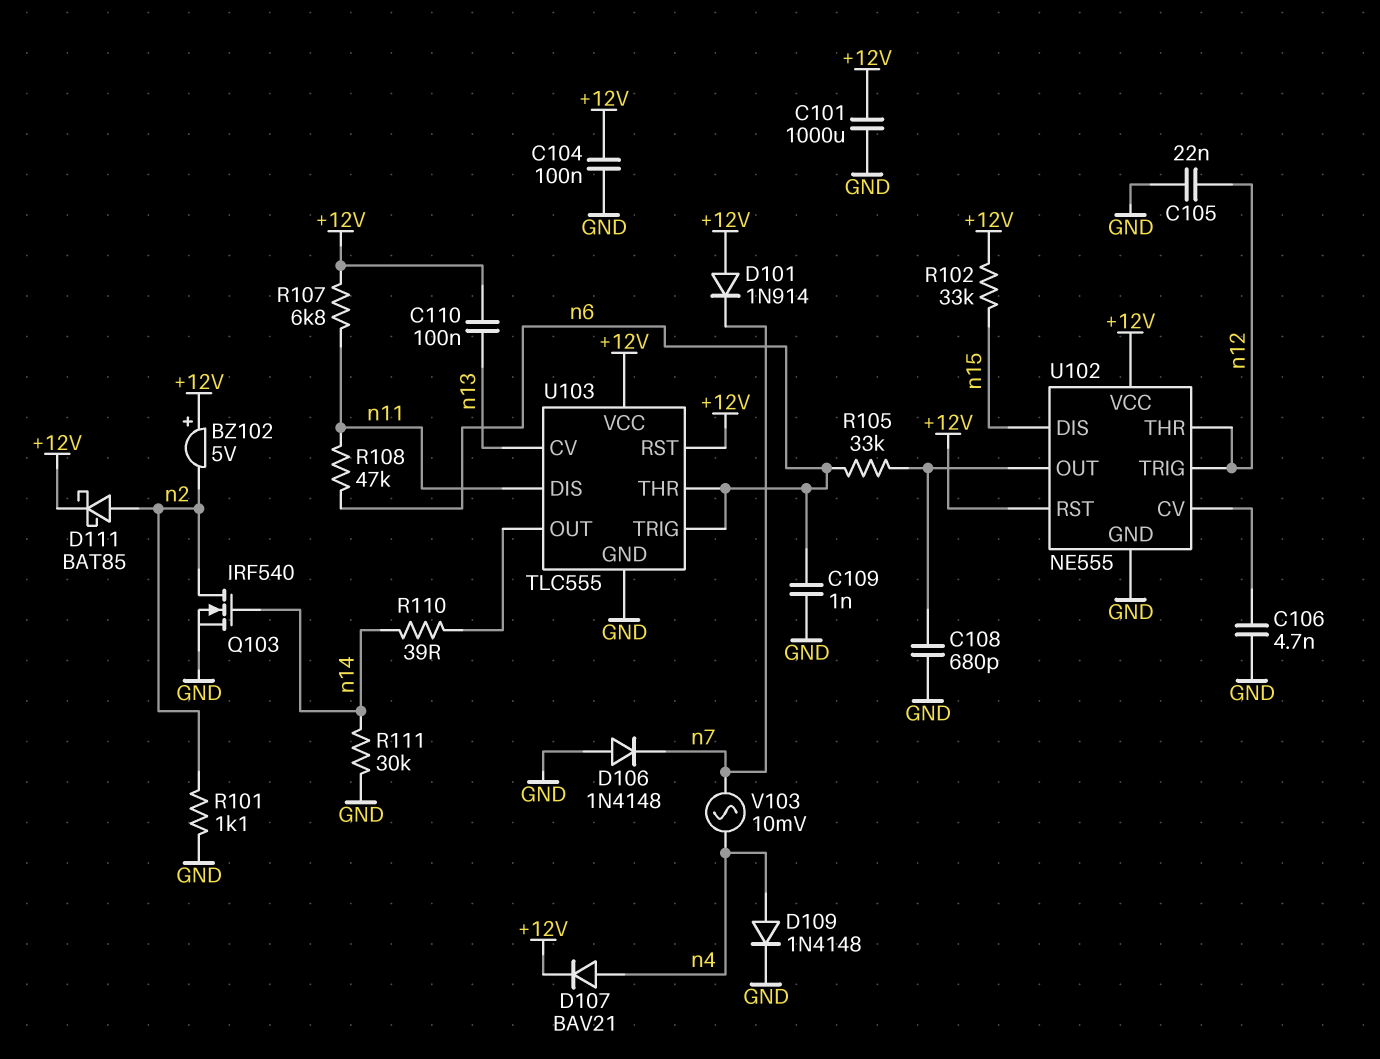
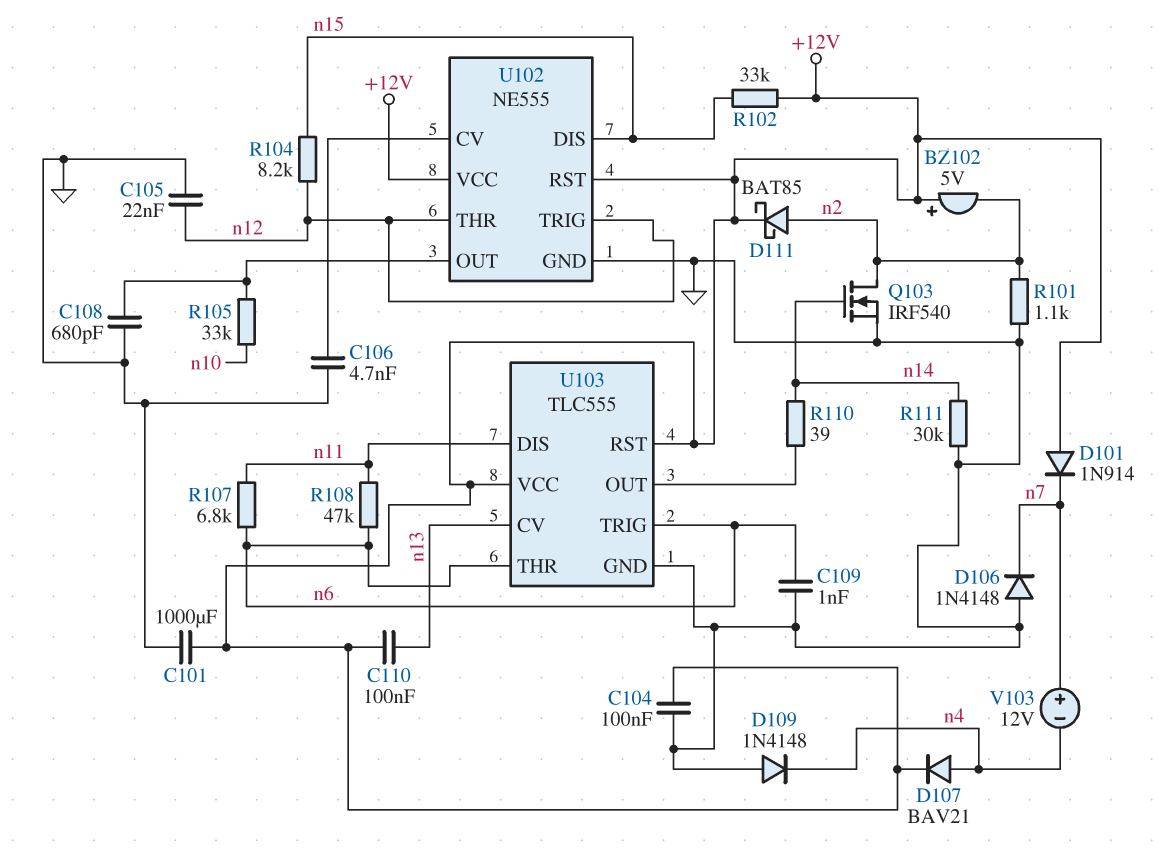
D109: diode 1N4148 (A n4, K GND) -> diode 1N4148 (A GND, K n4)
R104: none -> 8.2k (n12, n15)
R105: 33k (U102/OUT, n6) -> 33k (U102/OUT, n10)
R107: 6.8k (+12V, n11) -> 6.8k (n6, n11)
V103: AC 10mV (n4, n7) -> 12V (plus n7, minus n4)

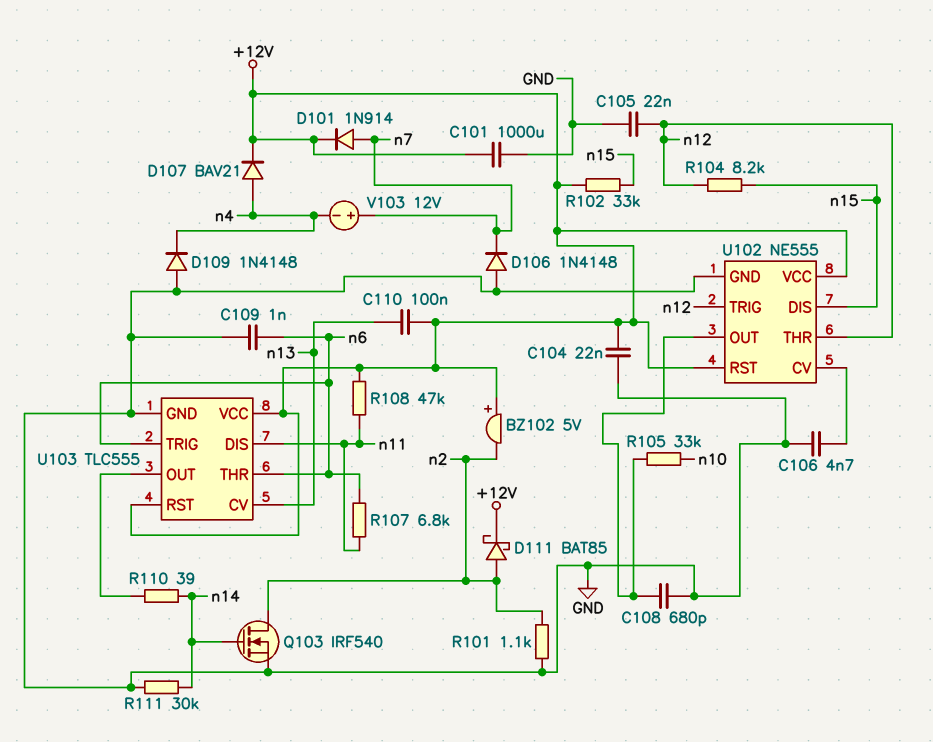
C104: 100nF (+12V, GND) -> 22nF (+12V, GND)
D101: diode 1N914 (A +12V, K n7) -> diode 1N914 (A n7, K +12V)
R108: 47k (n6, n11) -> 47k (+12V, n11)

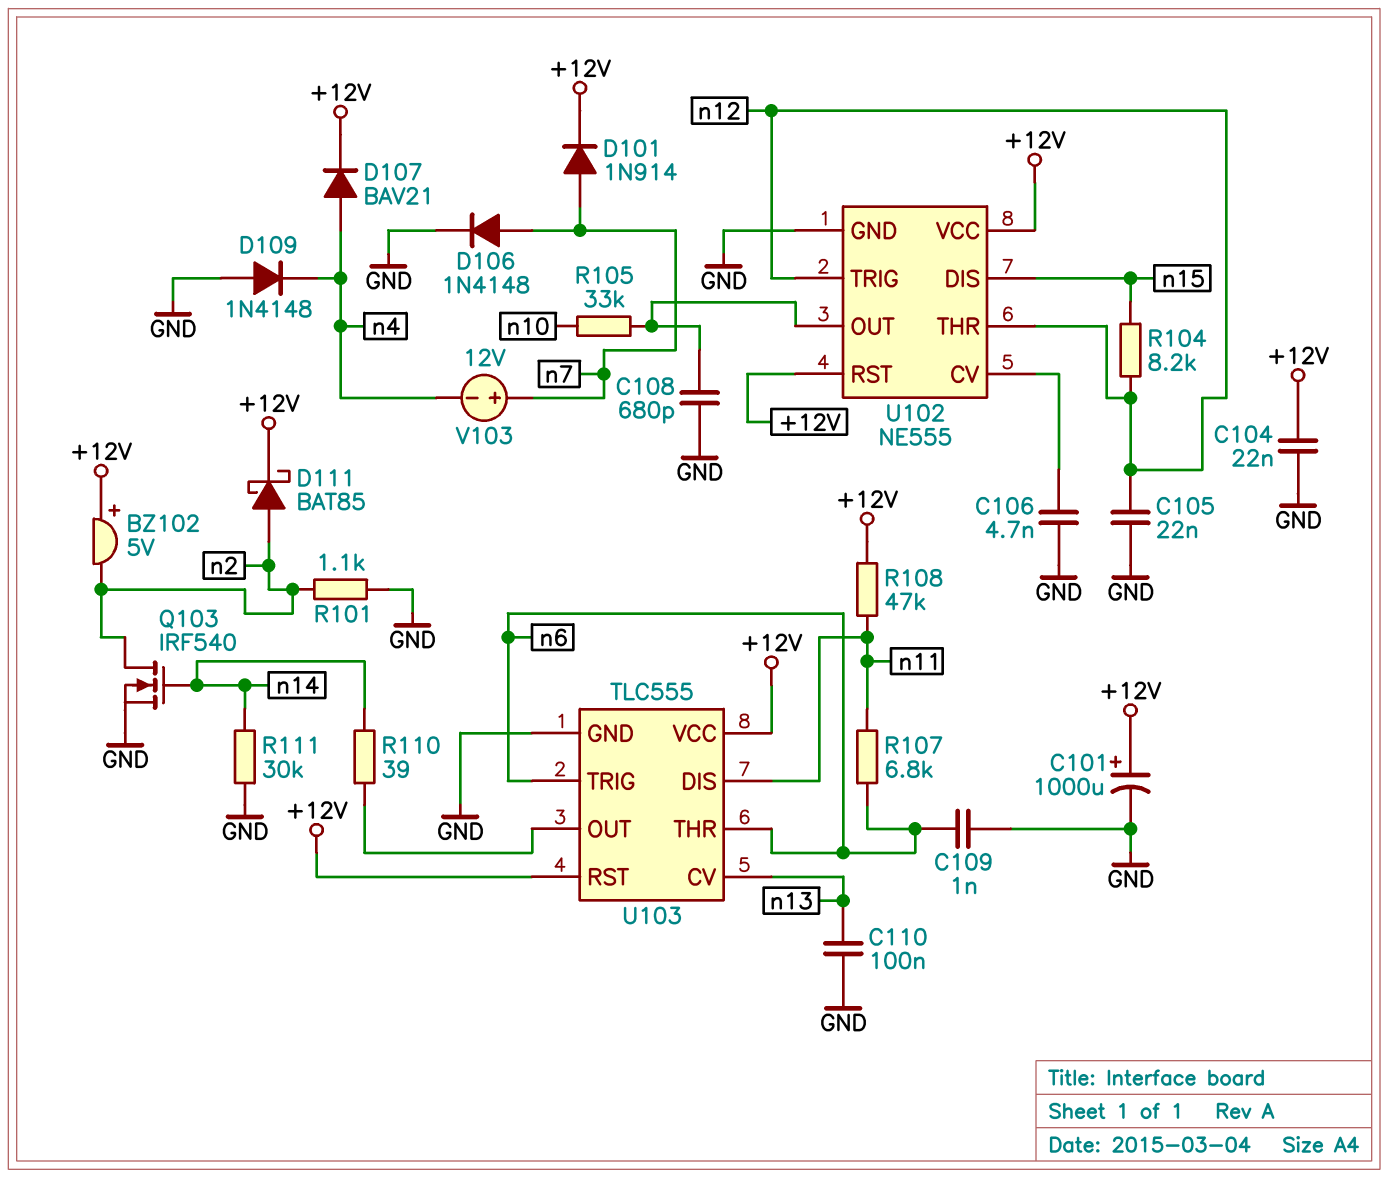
C101: 1000uF (+12V, GND) -> 1000uF (plus +12V, minus GND)
C110: 100nF (+12V, n13) -> 100nF (GND, n13)
D106: diode 1N4148 (A GND, K n7) -> diode 1N4148 (A n7, K GND)
R102: 33k (+12V, n15) -> none

